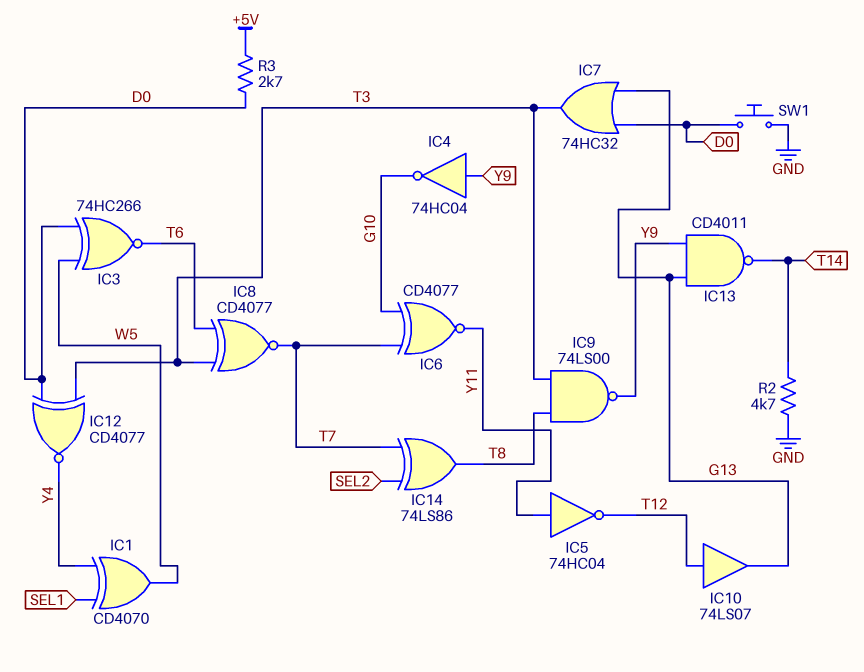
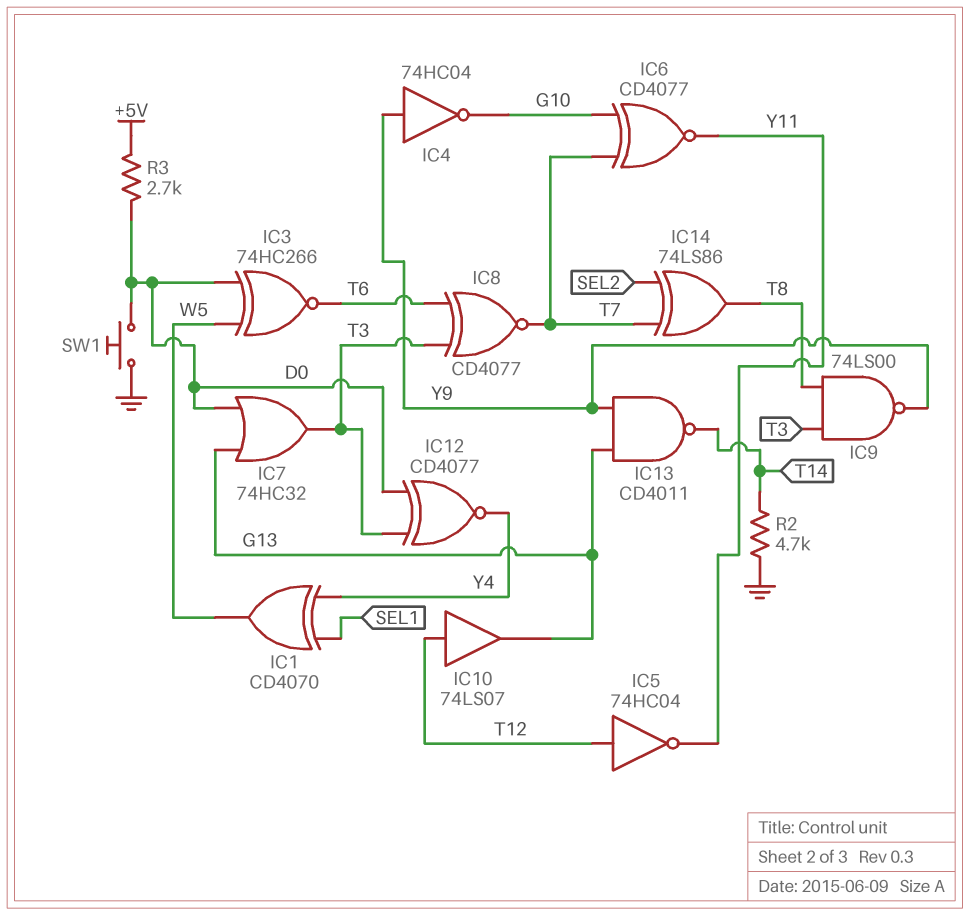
IC5: NOT 74HC04 (in Y11, out T12) -> NOT 74HC04 (in T12, out Y11)

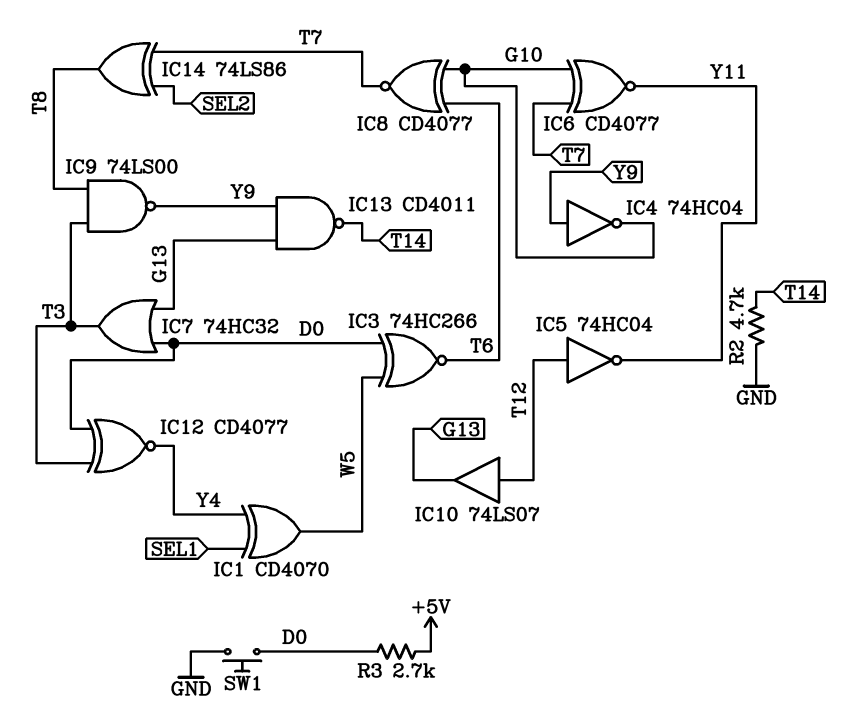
IC8: XNOR CD4077 (in T3, in T6, out T7) -> XNOR CD4077 (in G10, in T6, out T7)

